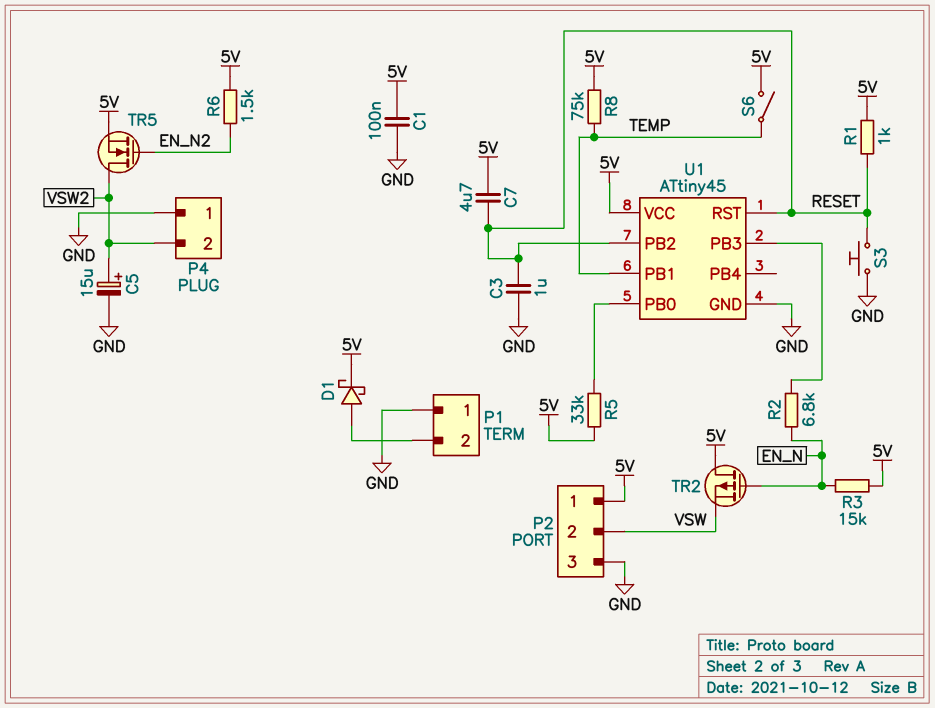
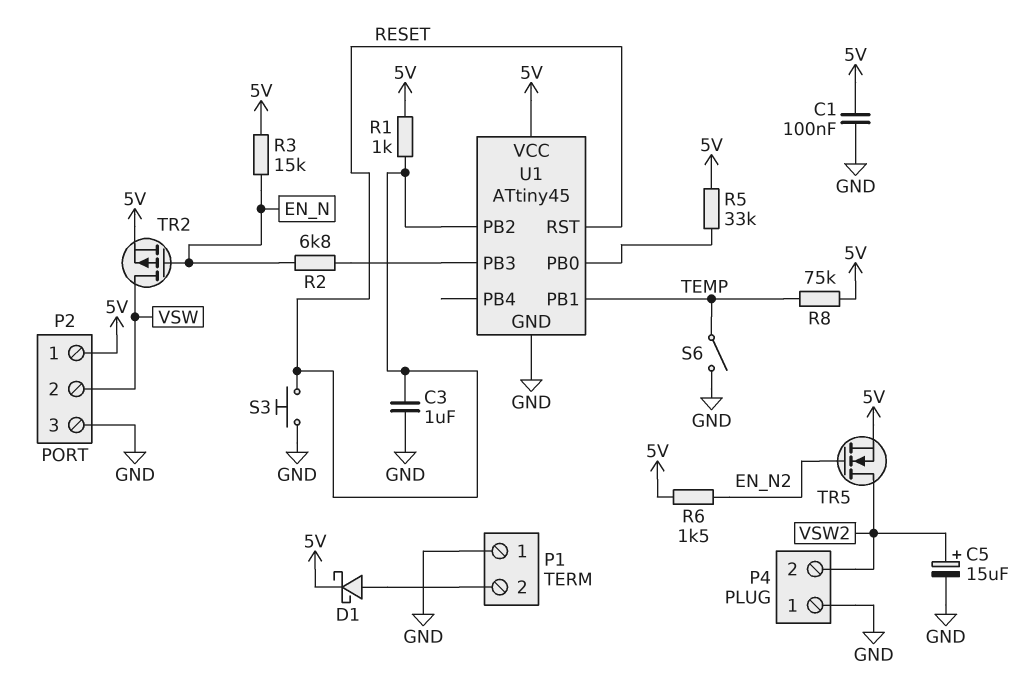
C7: 4.7uF (5V, RESET) -> none
S6: switch (5V, TEMP) -> switch (GND, TEMP)
TR2: PMOS (G EN_N, D 5V, S VSW) -> PMOS (G EN_N, D VSW, S 5V)

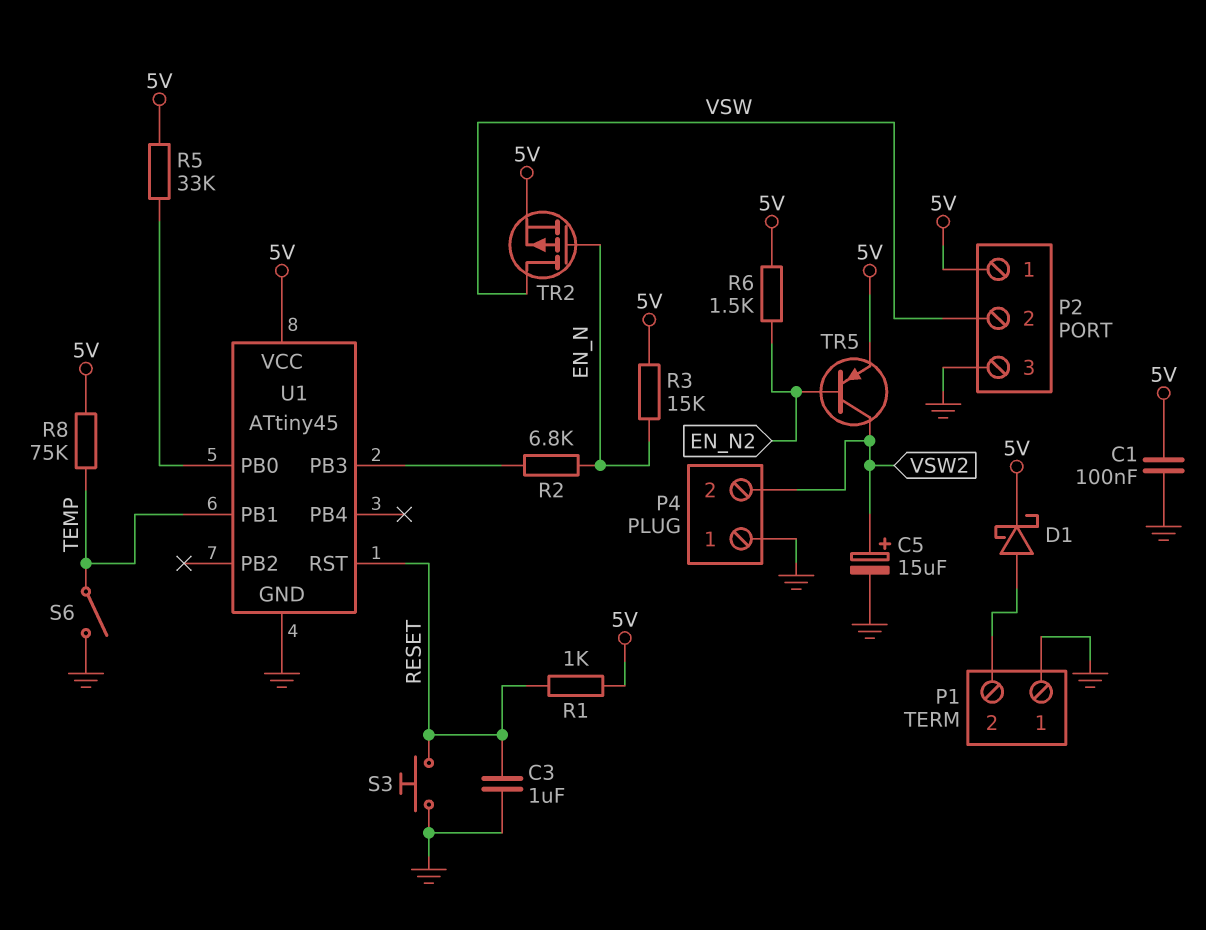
TR5: NMOS (G EN_N2, D VSW2, S 5V) -> PNP (B EN_N2, C VSW2, E 5V)
U1 pin PB2: RESET -> none

